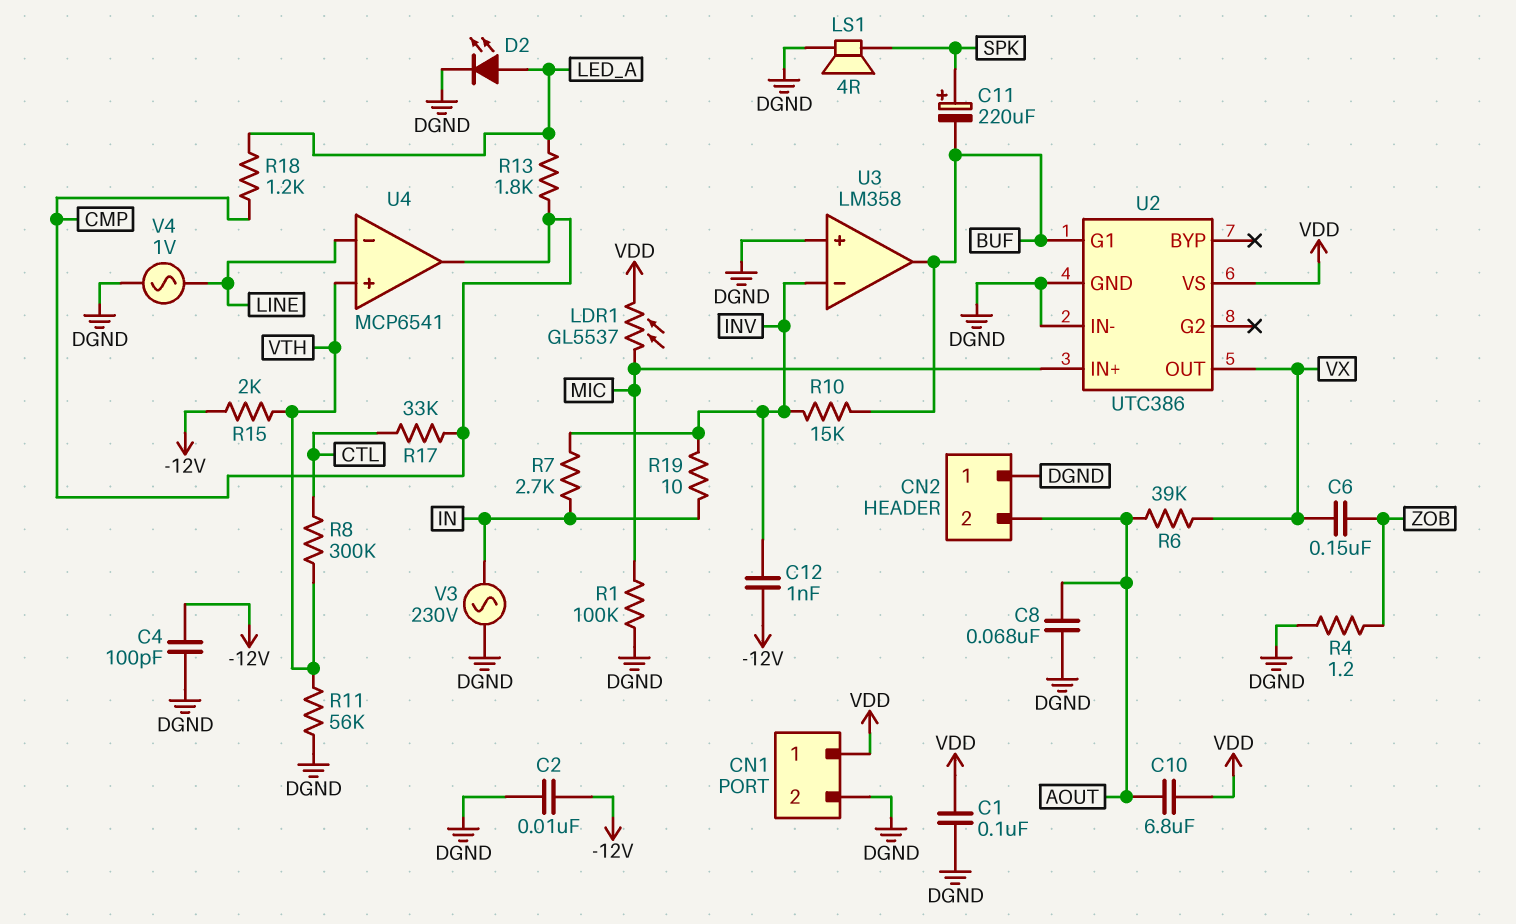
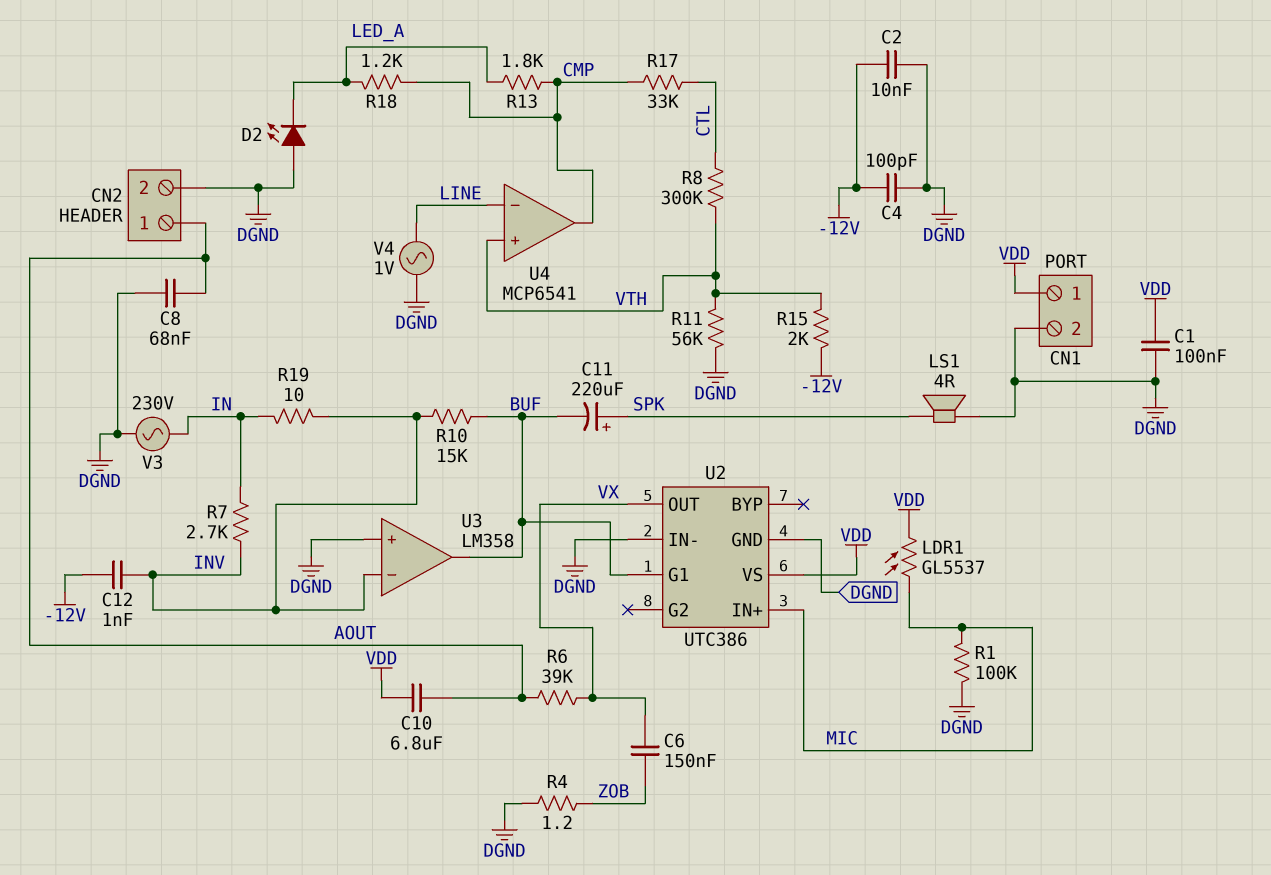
CN2 pin 1: DGND -> AOUT
CN2 pin 2: AOUT -> DGND
D2: LED (A LED_A, K DGND) -> LED (A DGND, K LED_A)

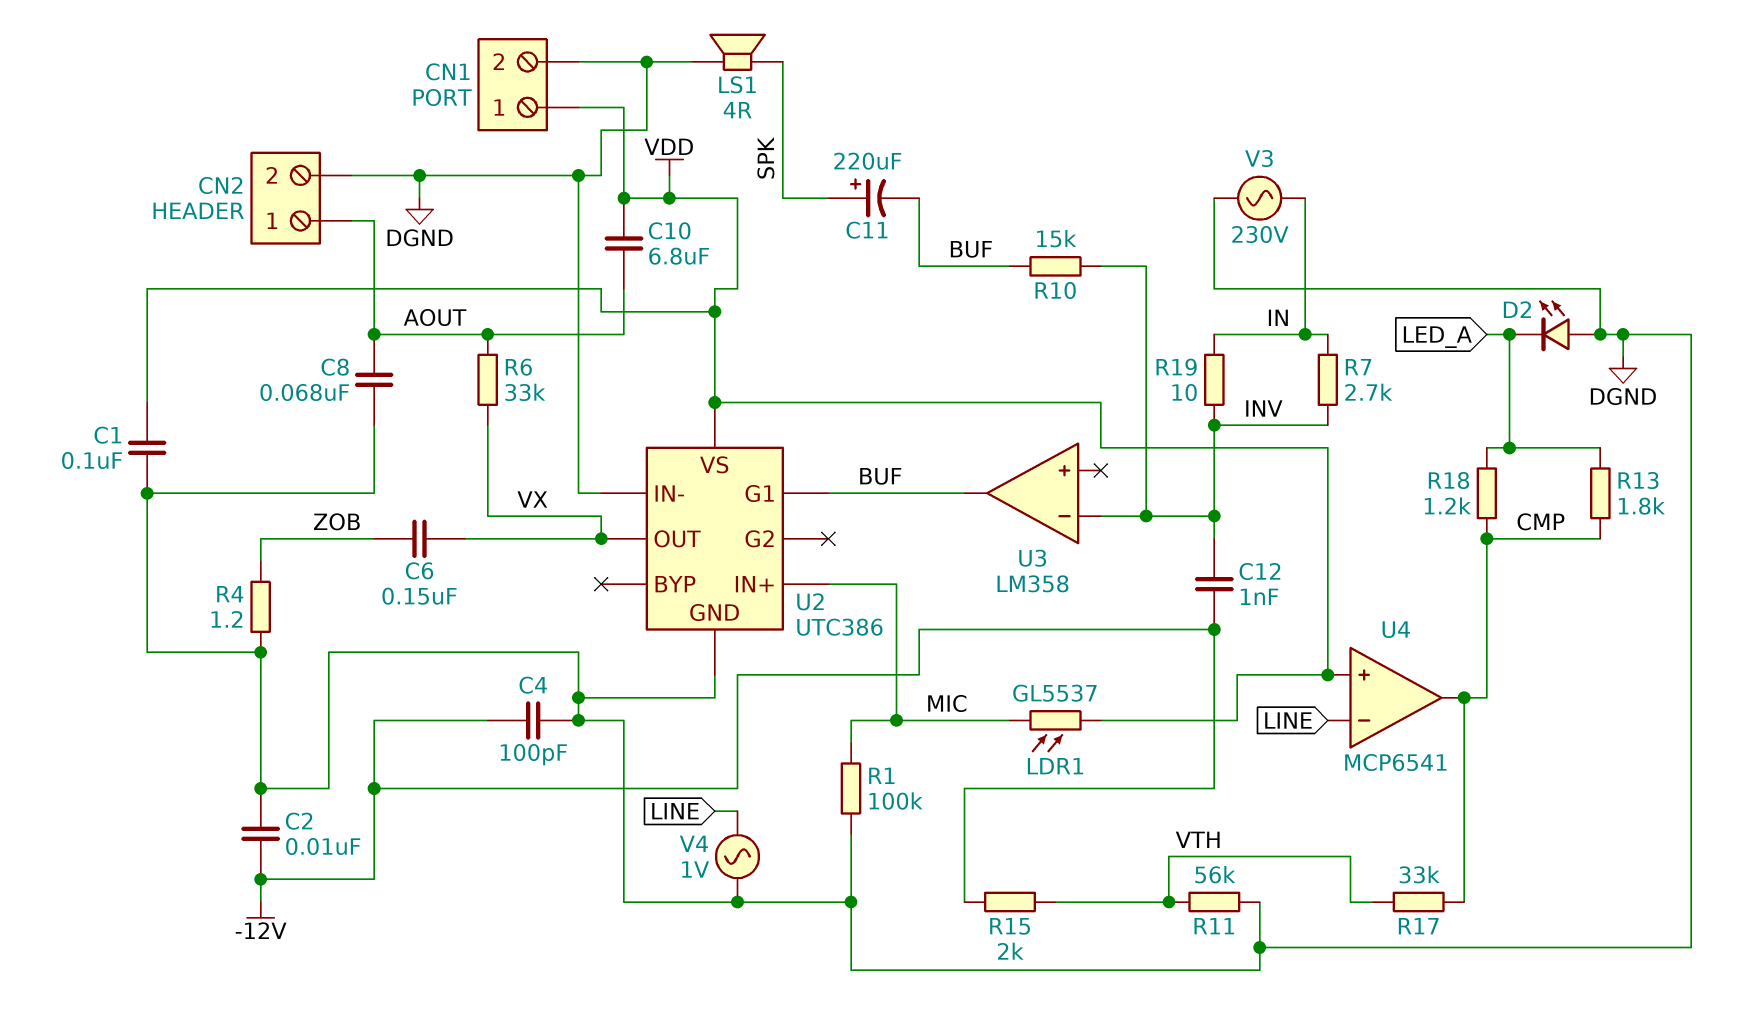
R6: 39k (AOUT, VX) -> 33k (AOUT, VX)
R8: 300k (CTL, VTH) -> none
R17: 33k (CMP, CTL) -> 33k (CMP, VTH)
U3 pin in+: DGND -> none
U4 pin in+: VTH -> VDD

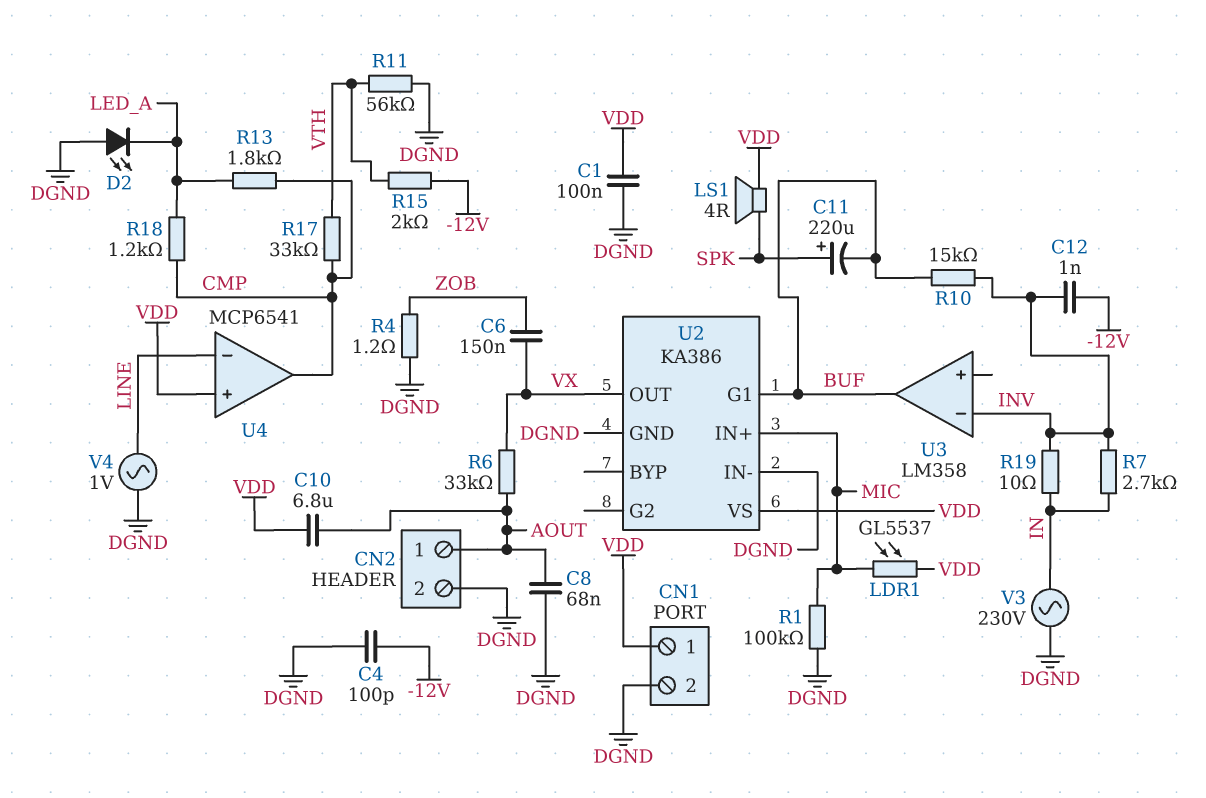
C2: 10nF (-12V, DGND) -> none
LS1: speaker 4R (DGND, SPK) -> speaker 4R (SPK, VDD)
U2: UTC386 -> KA386

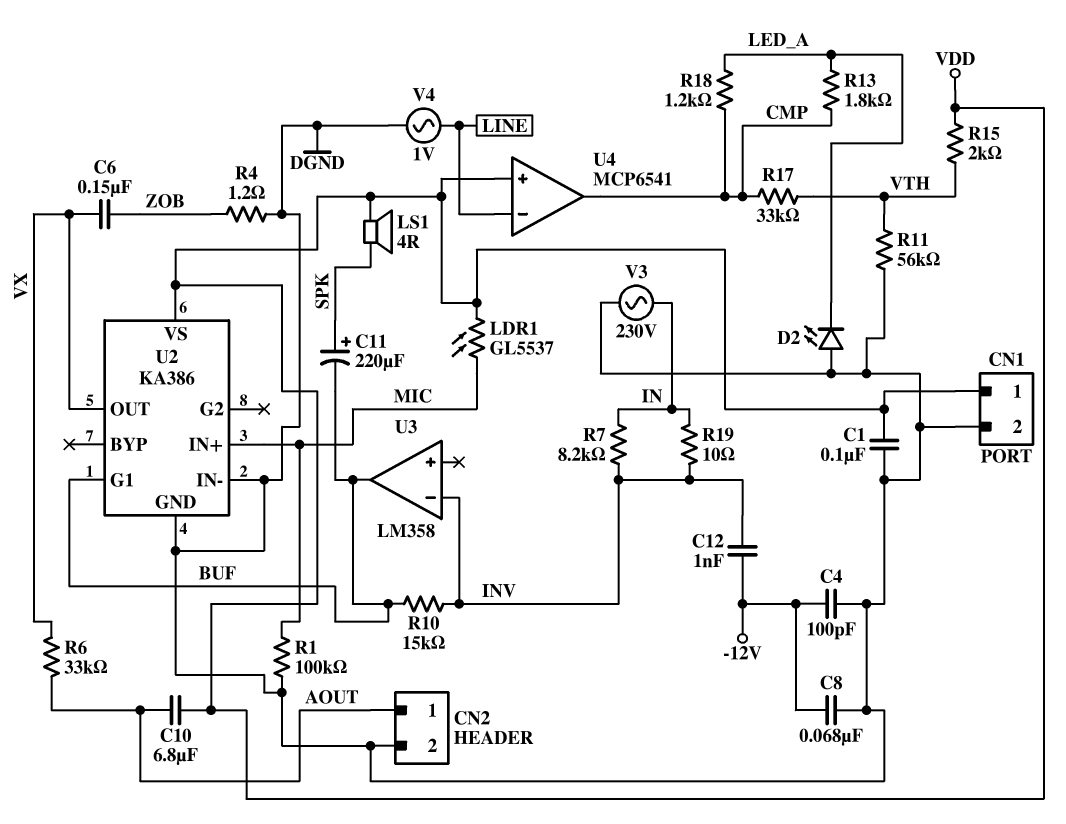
C8: 68nF (AOUT, DGND) -> 68nF (-12V, DGND)
R7: 2.7k (IN, INV) -> 8.2k (IN, INV)
R15: 2k (-12V, VTH) -> 2k (VDD, VTH)

